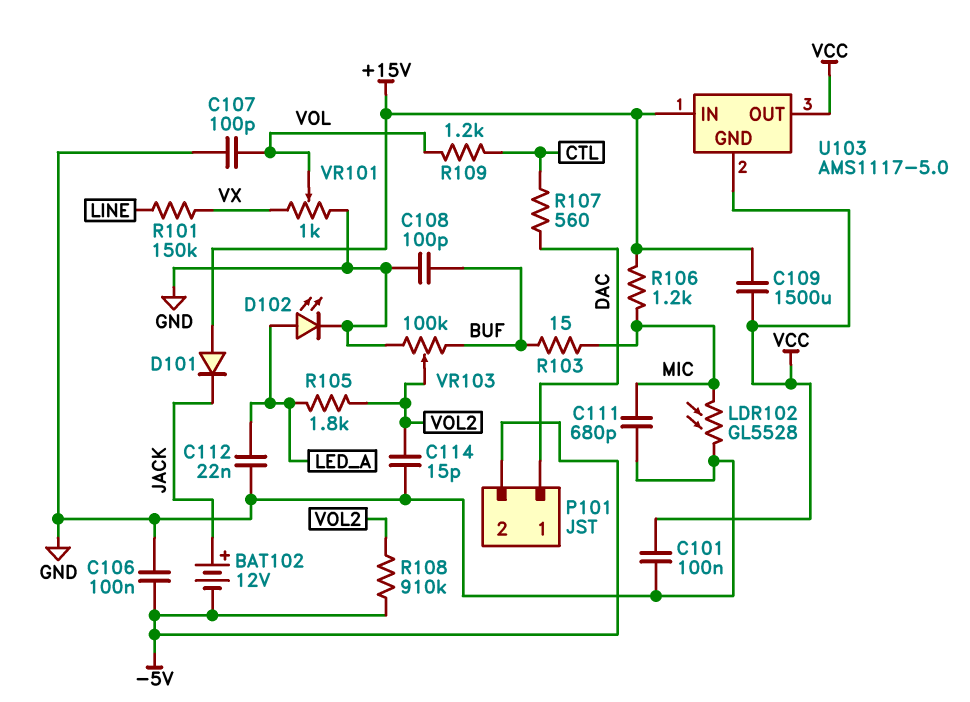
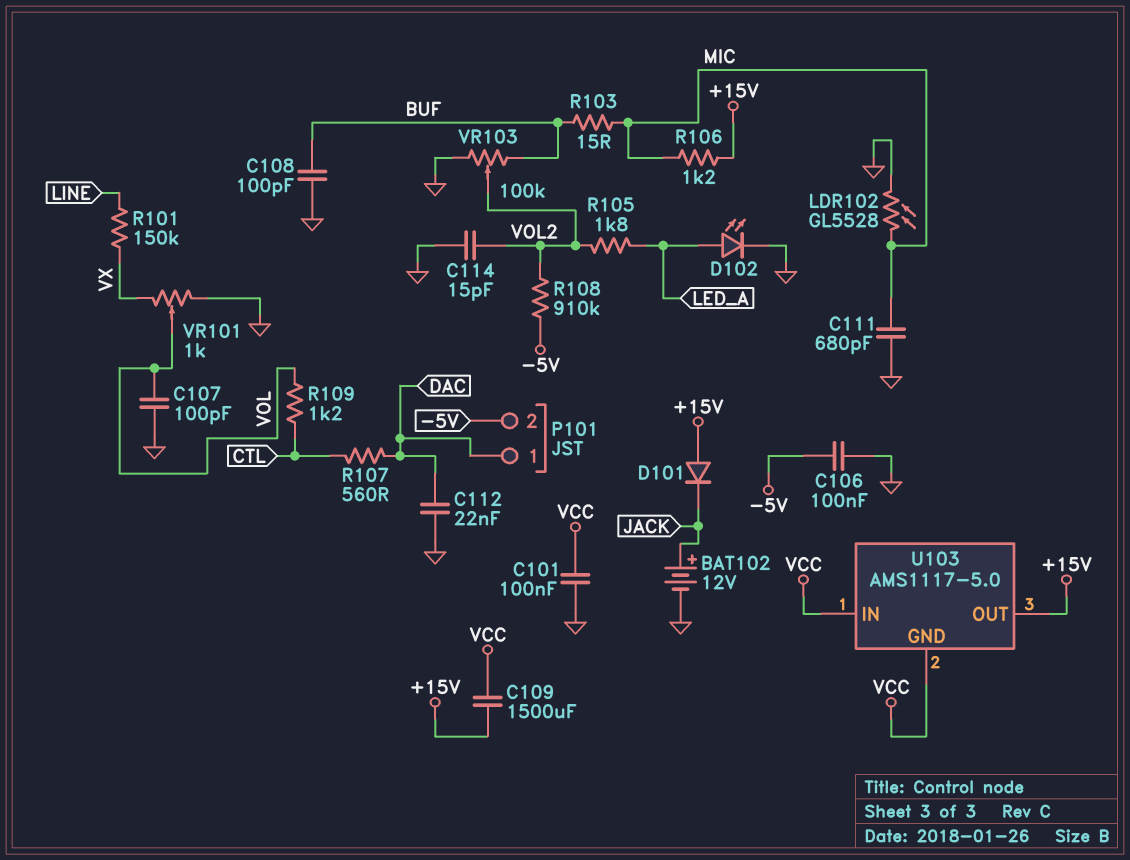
BAT102: 12V (plus JACK, minus -5V) -> 12V (plus JACK, minus GND)
C112: 22nF (GND, LED_A) -> 22nF (DAC, GND)
U103 pin IN: +15V -> VCC
U103 pin OUT: VCC -> +15V

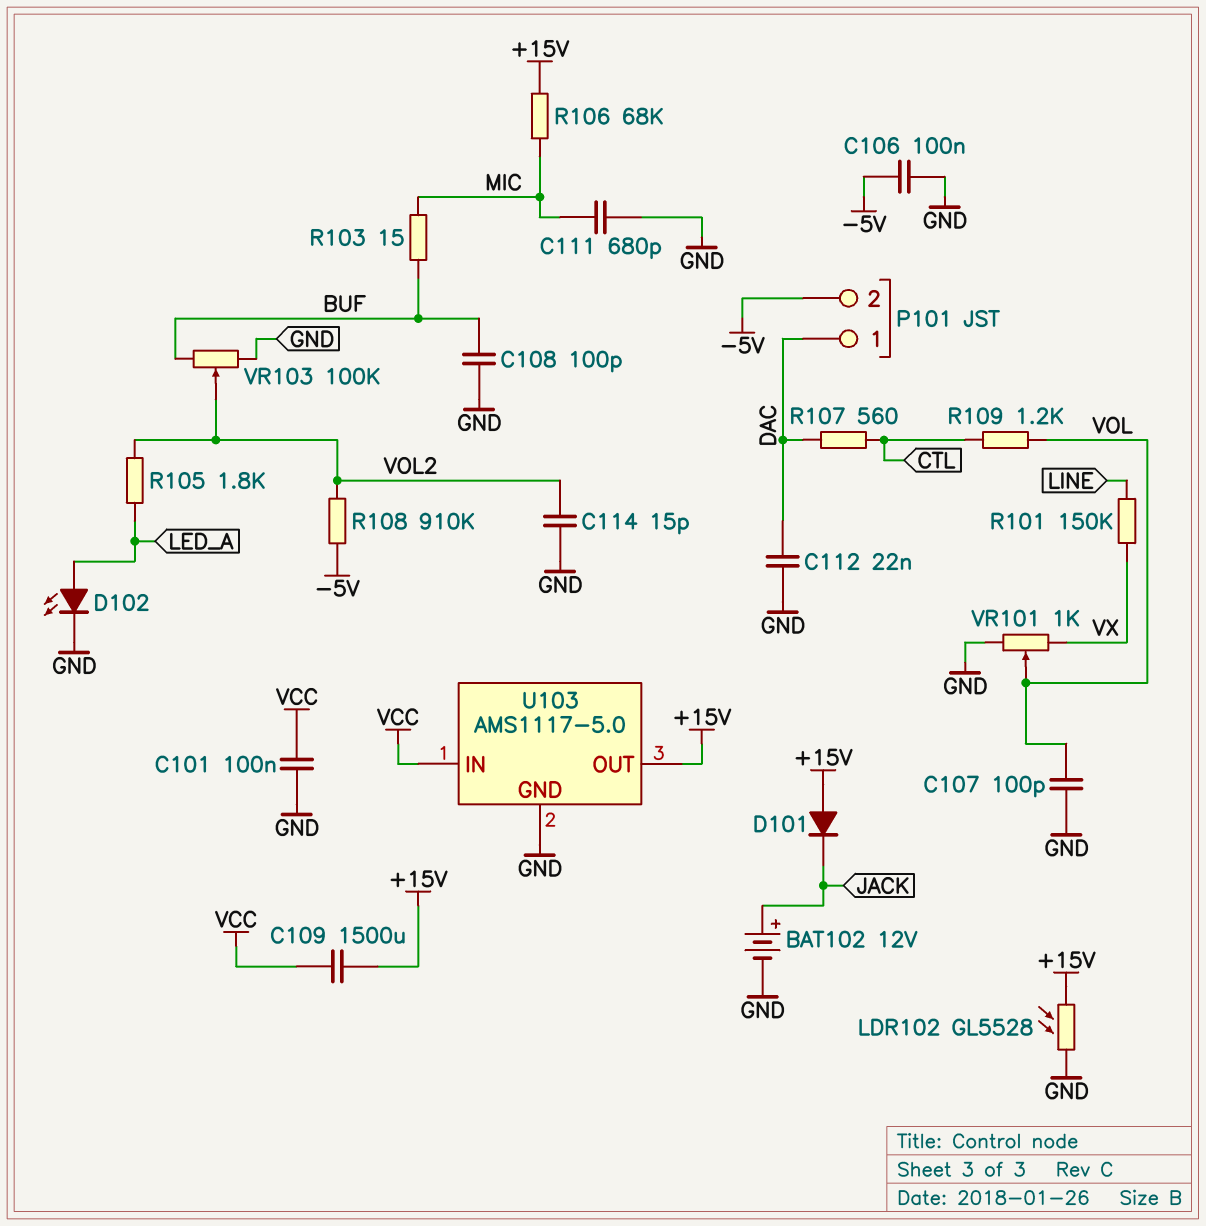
LDR102: GL5528 (GND, MIC) -> GL5528 (+15V, GND)
R106: 1.2k (+15V, MIC) -> 68k (+15V, MIC)
U103 pin GND: VCC -> GND

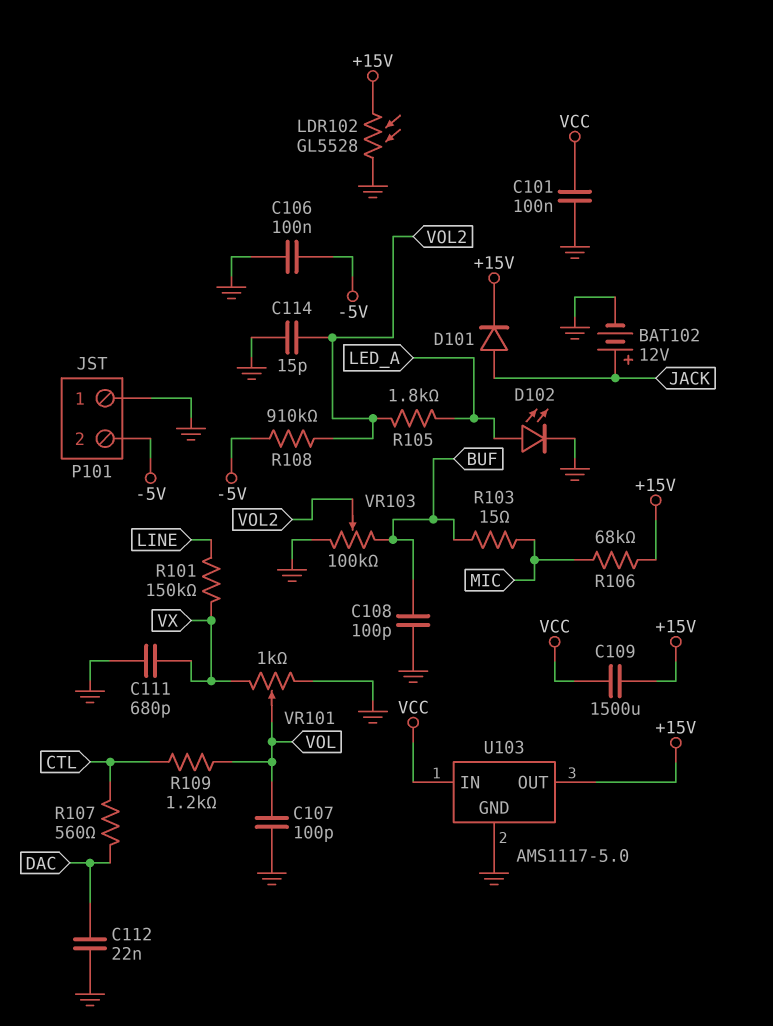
C111: 680pF (GND, MIC) -> 680pF (GND, VX)
D101: diode (A +15V, K JACK) -> diode (A JACK, K +15V)
P101 pin 1: DAC -> GND

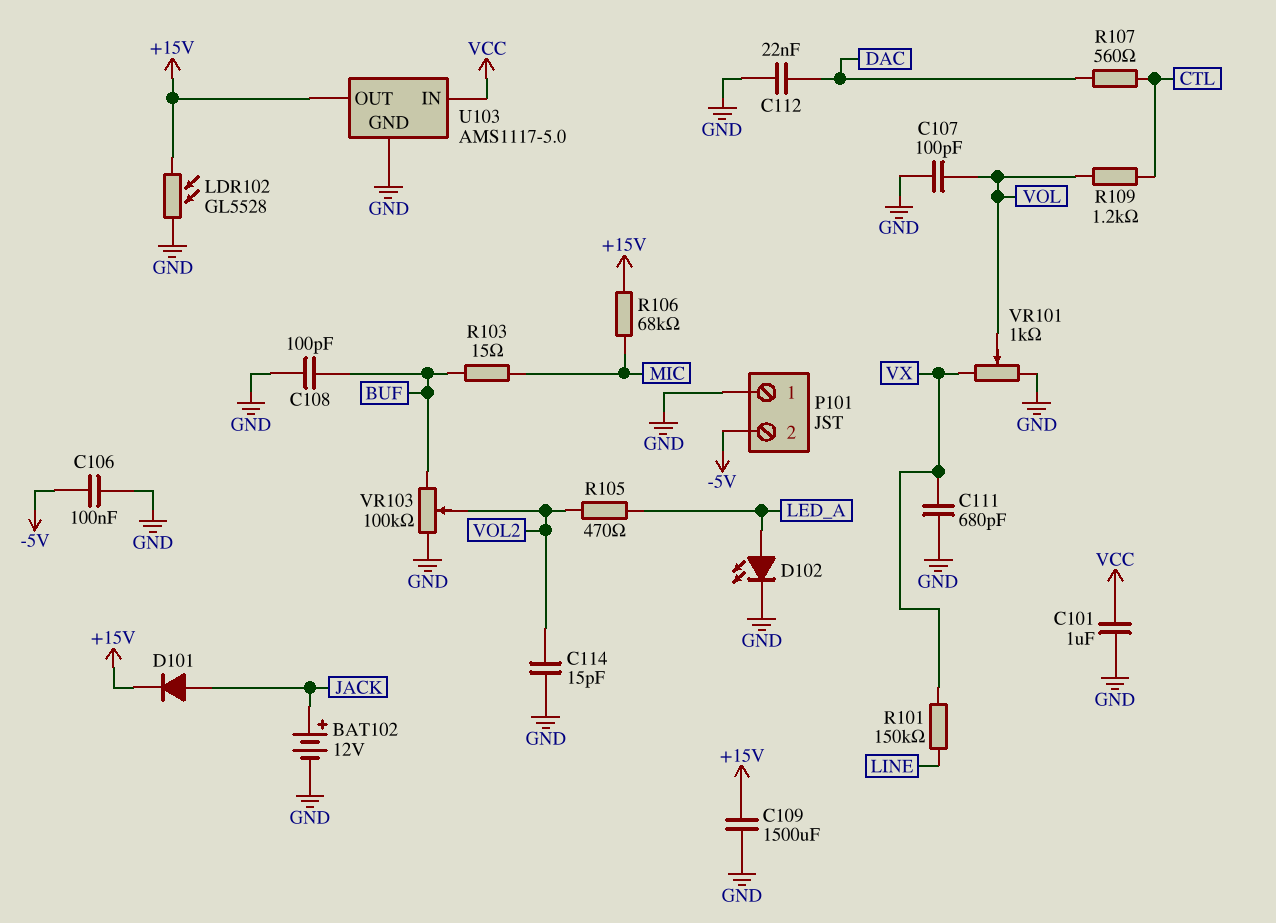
C101: 100nF (GND, VCC) -> 1uF (GND, VCC)
C109: 1500uF (+15V, VCC) -> 1500uF (+15V, GND)
R105: 1.8k (LED_A, VOL2) -> 470 (LED_A, VOL2)
R108: 910k (-5V, VOL2) -> none

